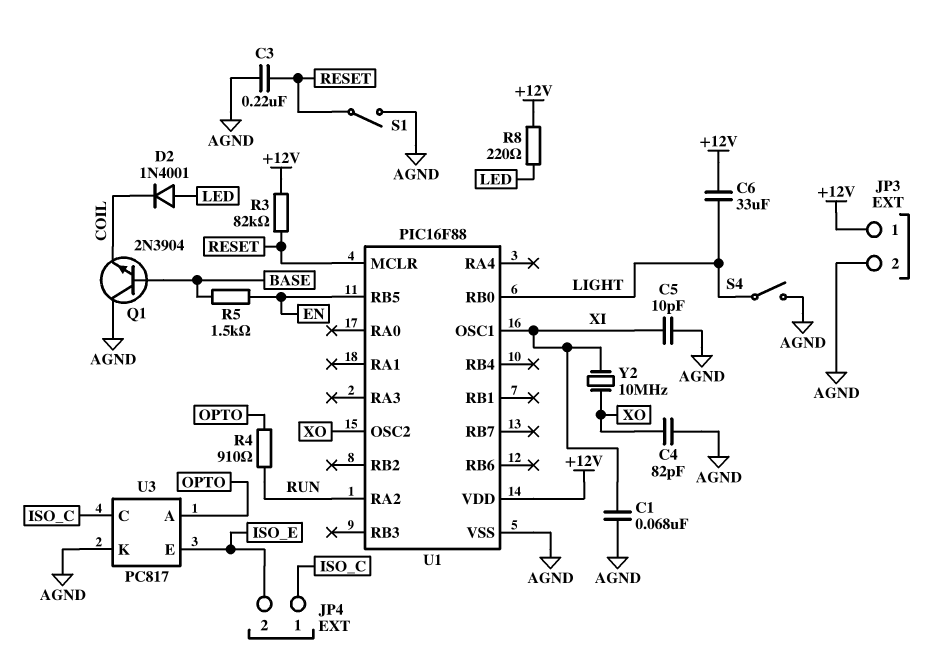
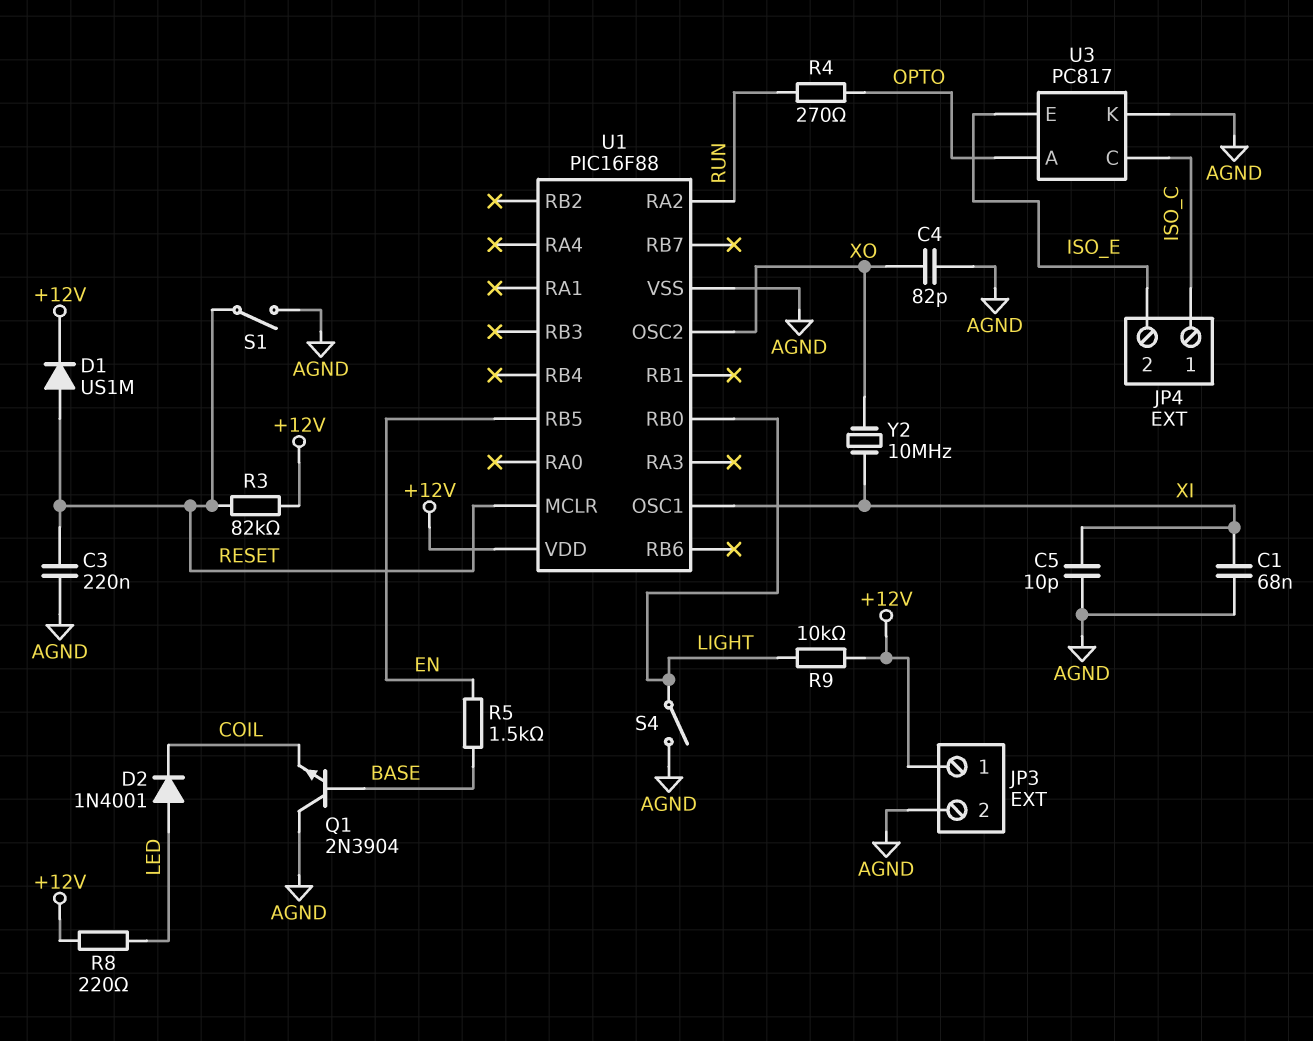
C6: 33uF (+12V, LIGHT) -> none
D1: none -> diode US1M (A RESET, K +12V)
R4: 910 (OPTO, RUN) -> 270 (OPTO, RUN)
R9: none -> 10k (+12V, LIGHT)

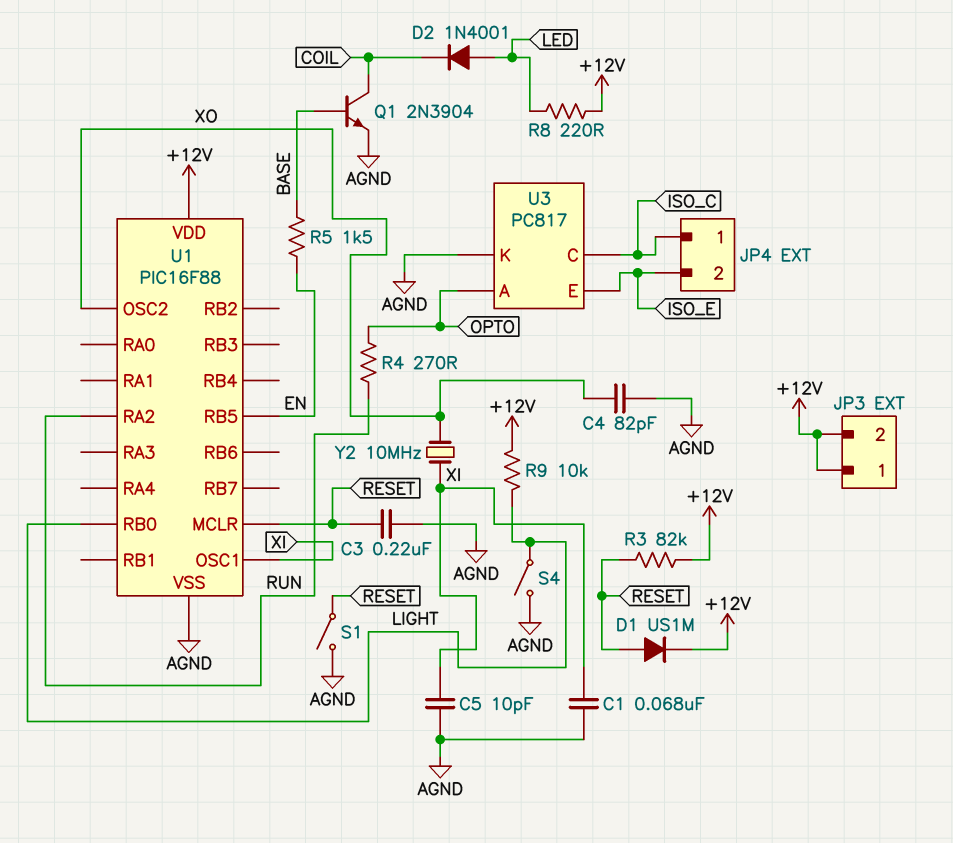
JP3 pin 2: AGND -> +12V
Q1: NPN 2N3904 (B BASE, C AGND, E COIL) -> NPN 2N3904 (B BASE, C COIL, E AGND)

